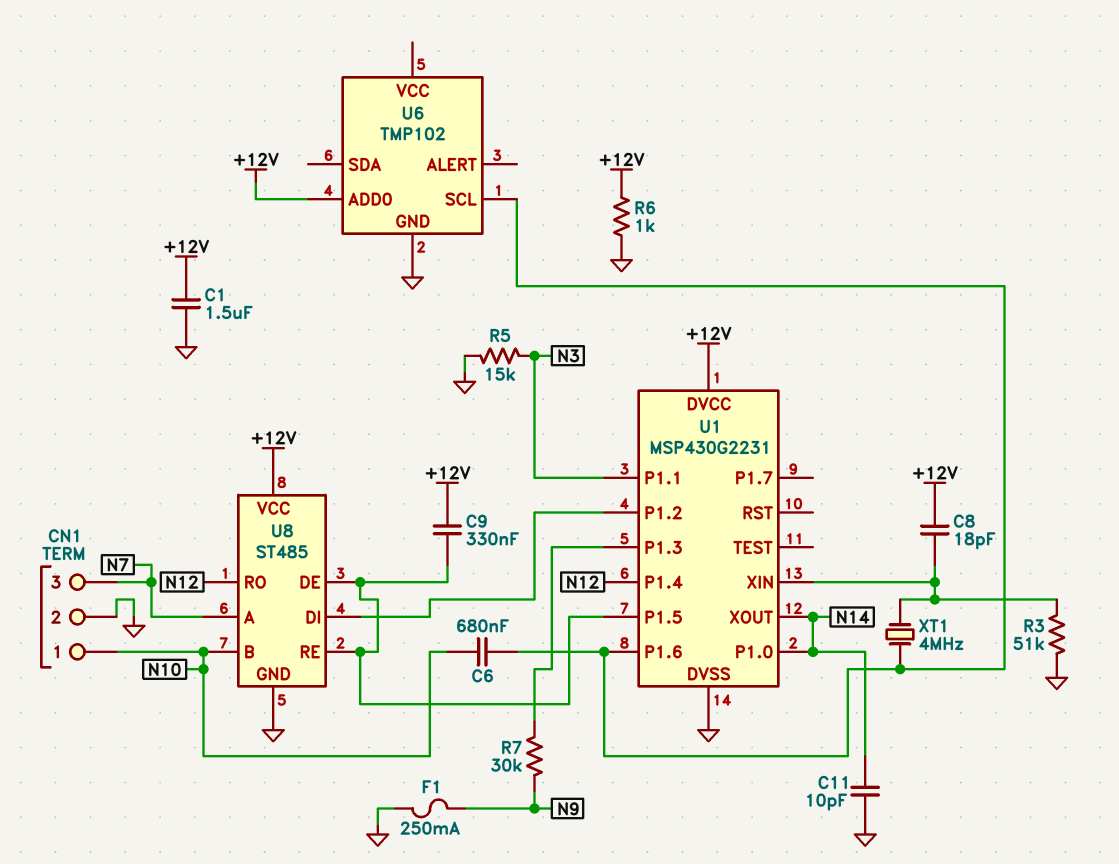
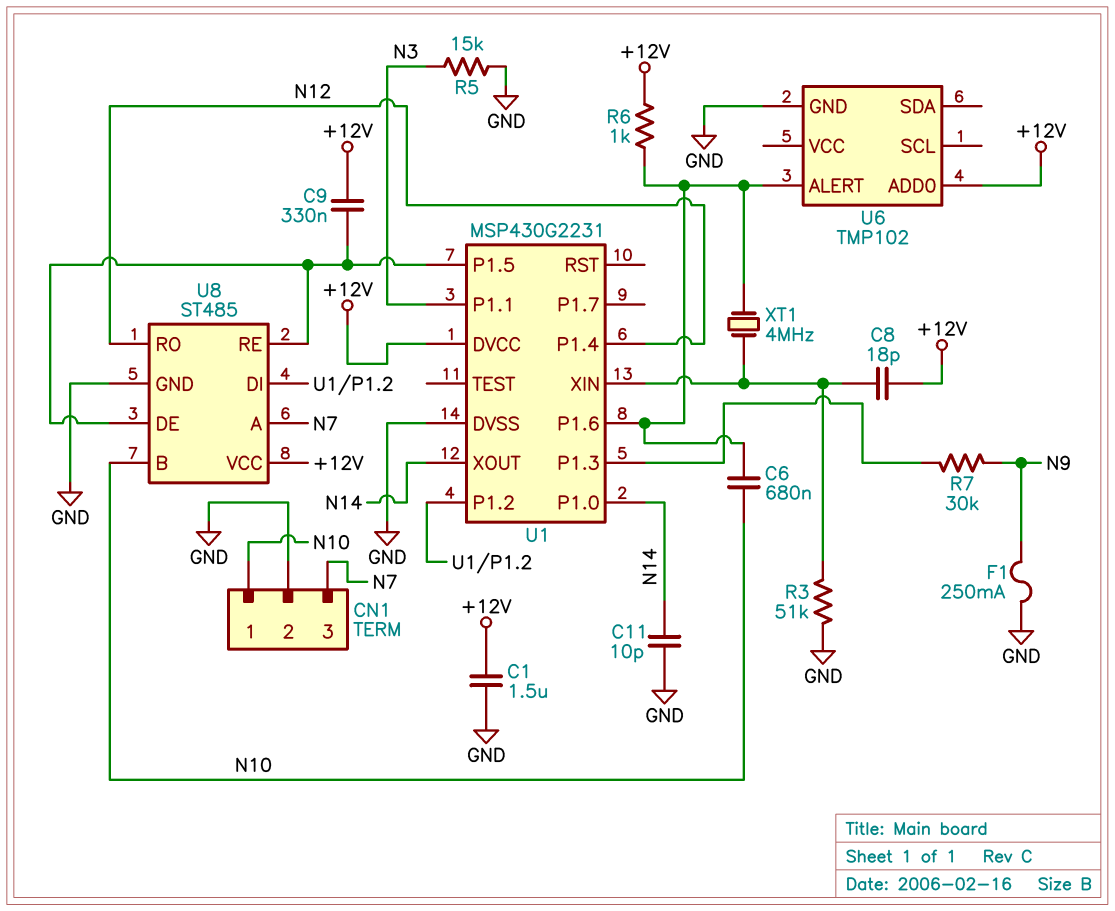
R6: 1k (+12V, GND) -> 1k (+12V, U1/P1.6)
U6 pin ALERT: none -> U1/P1.6
U6 pin SCL: U1/P1.6 -> none

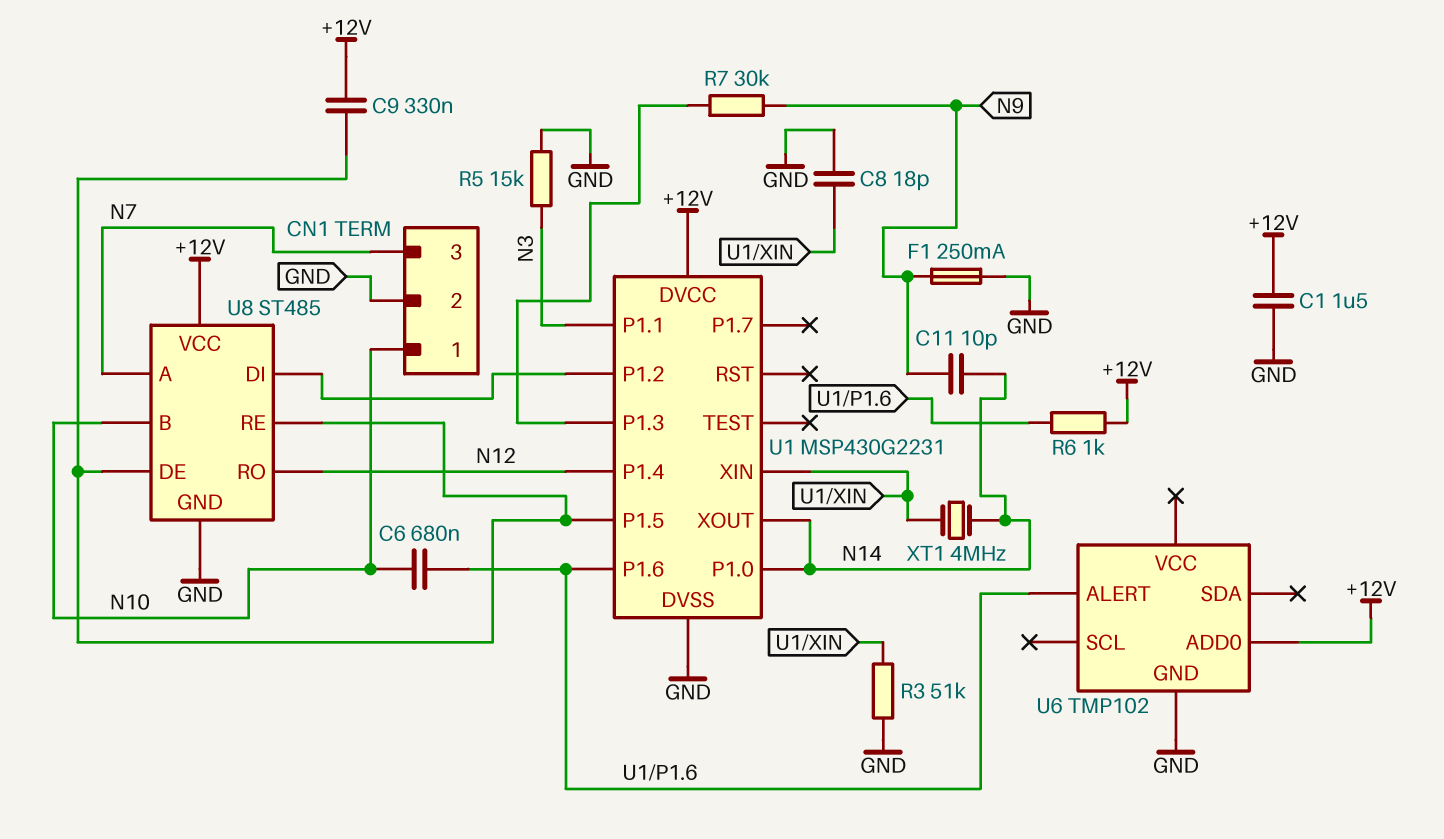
C8: 18pF (+12V, U1/XIN) -> 18pF (GND, U1/XIN)
C11: 10pF (GND, N14) -> 10pF (N9, N14)
XT1: 4MHz (U1/P1.6, U1/XIN) -> 4MHz (N14, U1/XIN)

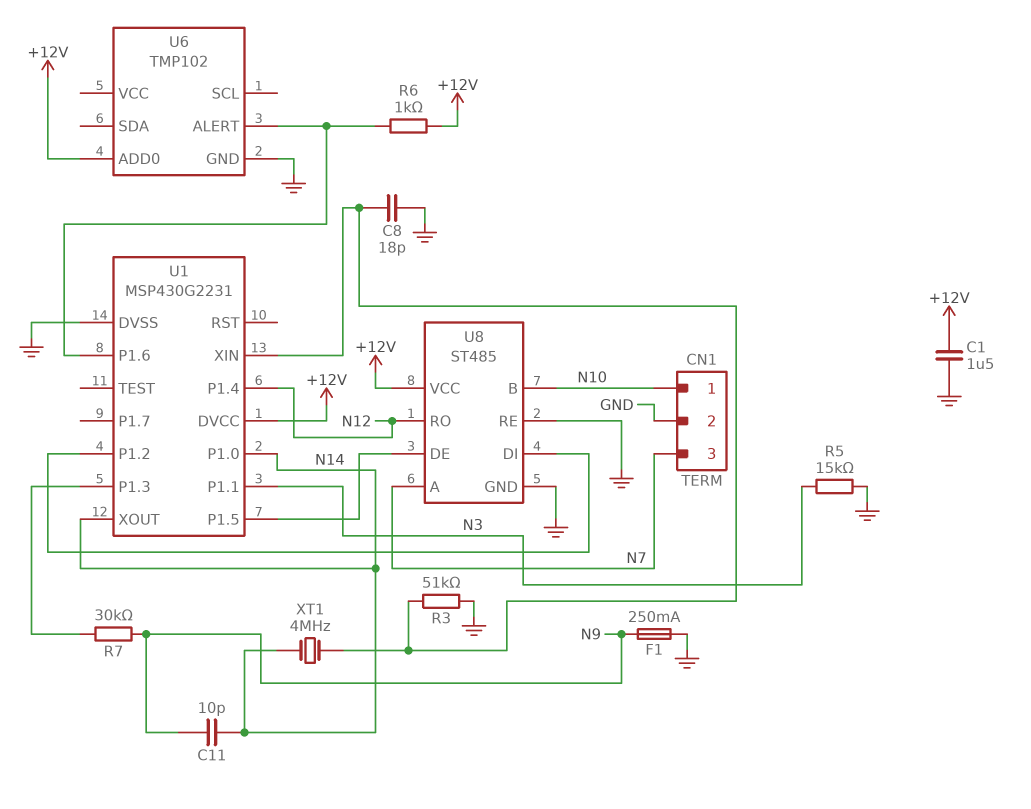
C6: 680nF (N10, U1/P1.6) -> none
C9: 330nF (+12V, U1/P1.5) -> none
U8 pin RE: U1/P1.5 -> GND

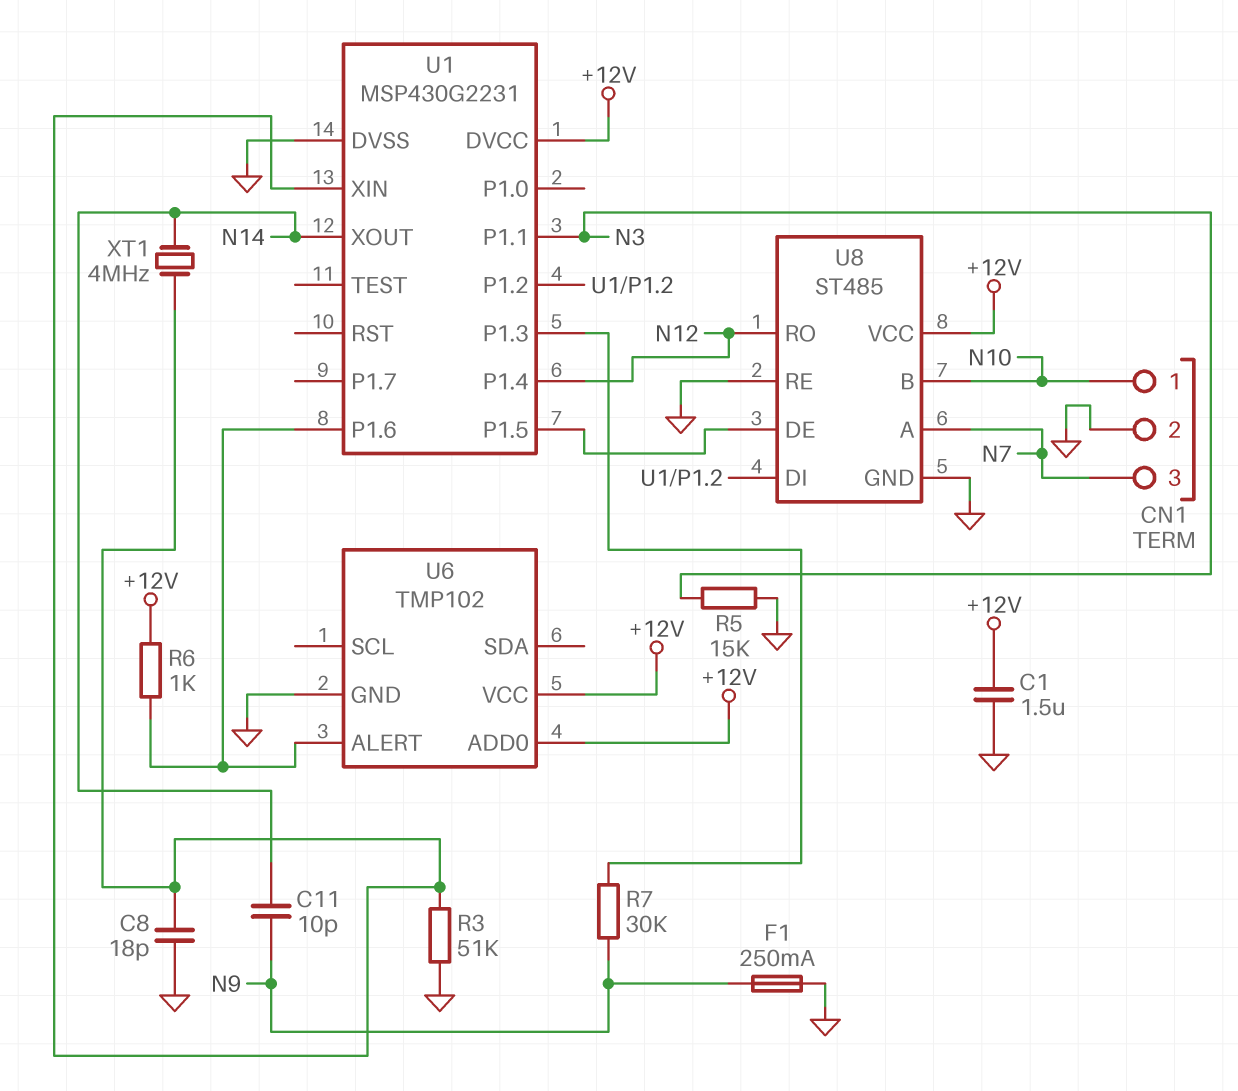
U1 pin P1.0: N14 -> none
U6 pin VCC: none -> +12V

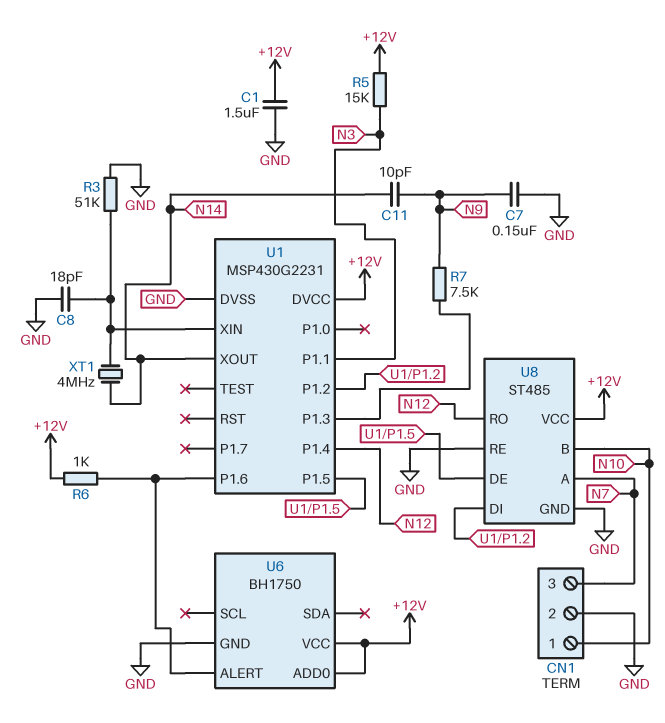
C7: none -> 150nF (GND, N9)
F1: 250mA (GND, N9) -> none
R5: 15k (GND, N3) -> 15k (+12V, N3)
R7: 30k (N9, U1/P1.3) -> 7.5k (N9, U1/P1.3)
U6: TMP102 -> BH1750

